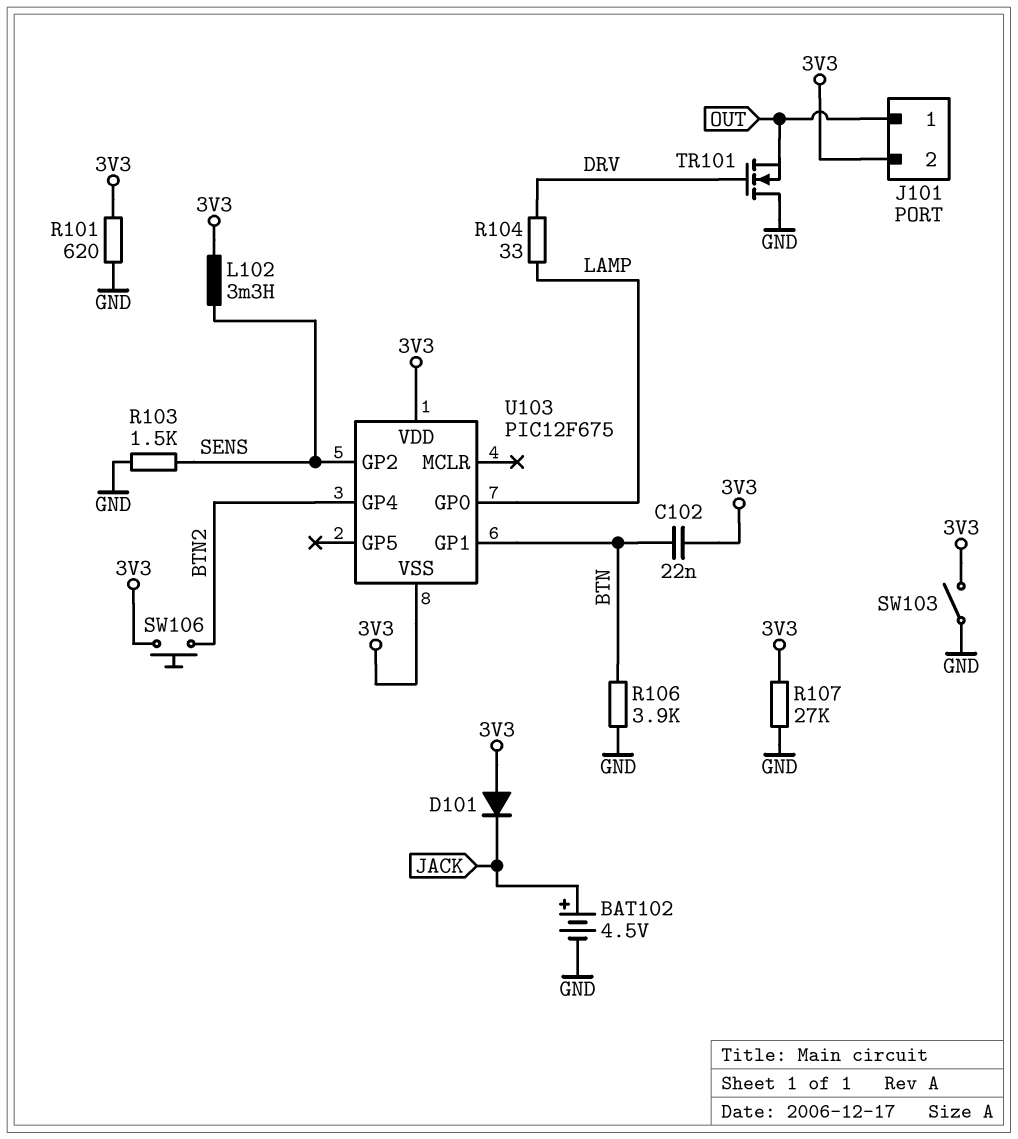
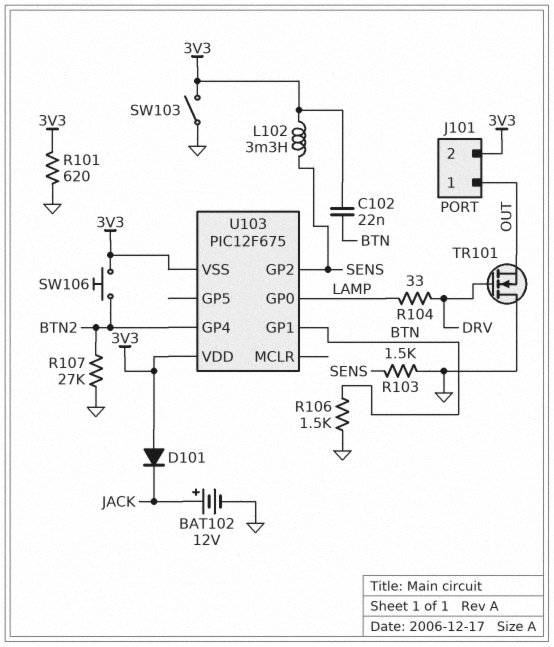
BAT102: 4.5V (plus JACK, minus GND) -> 12V (plus JACK, minus GND)
R106: 3.9k (BTN, GND) -> 1.5k (BTN, GND)
R107: 27k (3V3, GND) -> 27k (BTN2, GND)

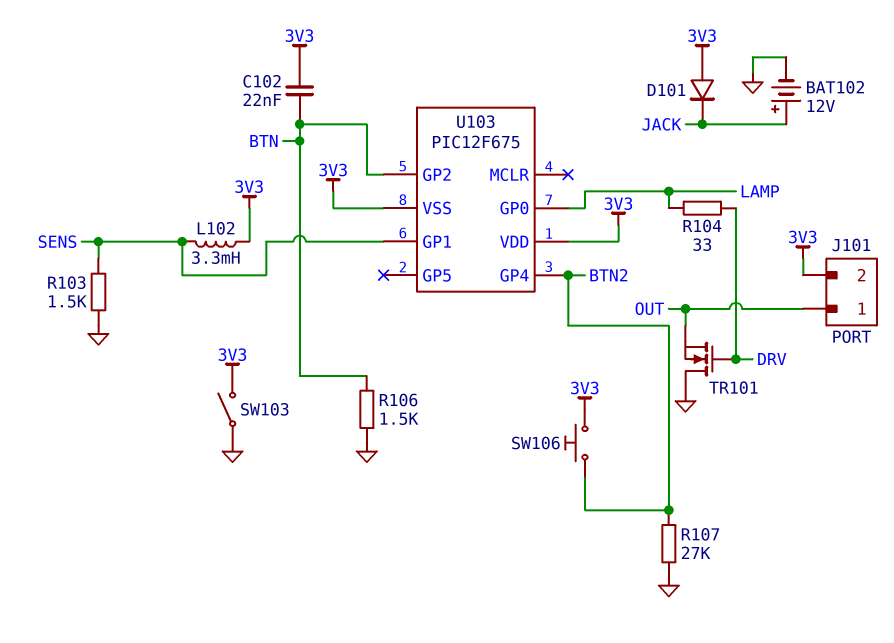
R101: 620 (3V3, GND) -> none
U103 pin GP1: BTN -> SENS
U103 pin GP2: SENS -> BTN

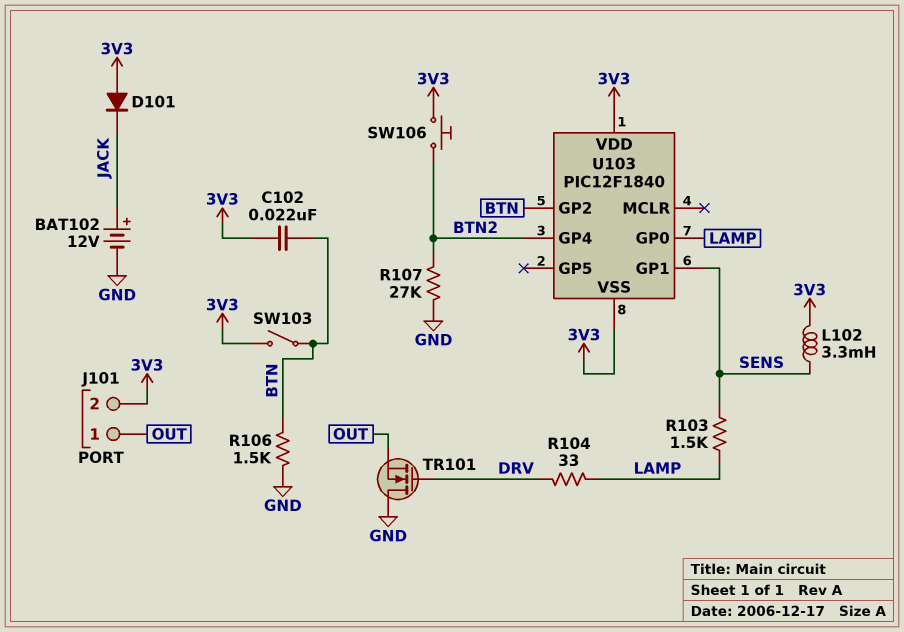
R103: 1.5k (GND, SENS) -> 1.5k (LAMP, SENS)
SW103: switch (3V3, GND) -> switch (3V3, BTN)
U103: PIC12F675 -> PIC12F1840

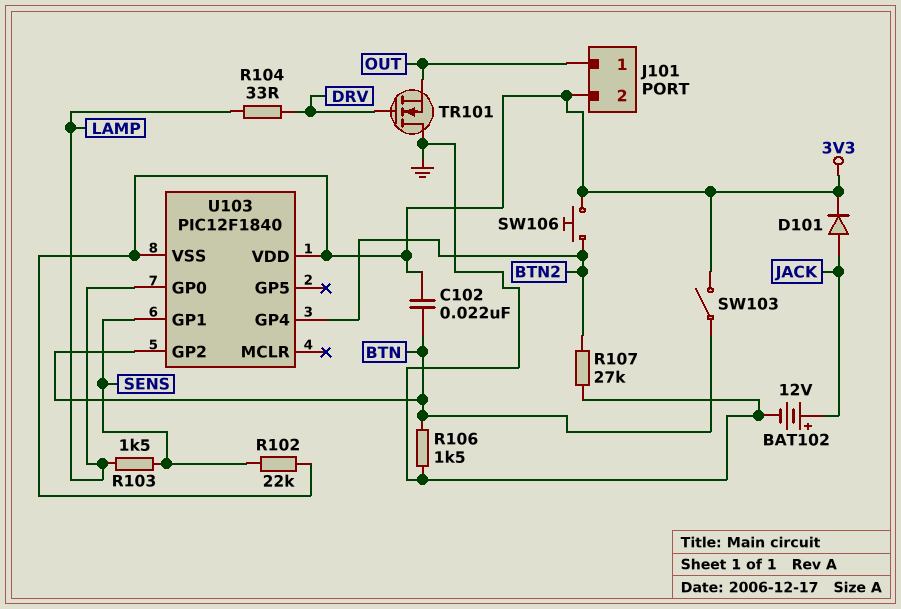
D101: diode (A 3V3, K JACK) -> diode (A JACK, K 3V3)
L102: 3.3mH (3V3, SENS) -> none
R102: none -> 22k (3V3, SENS)

